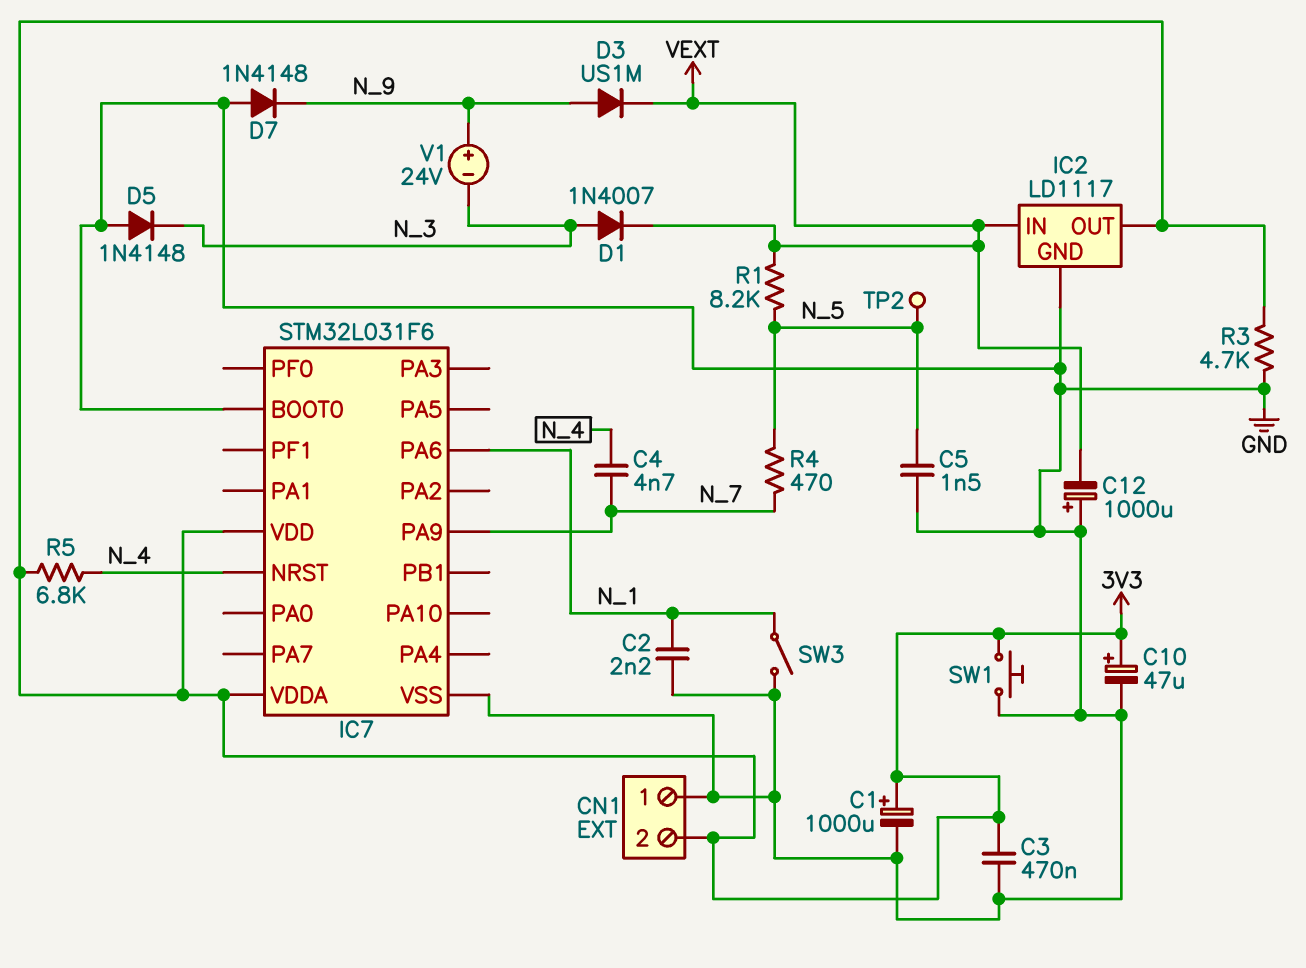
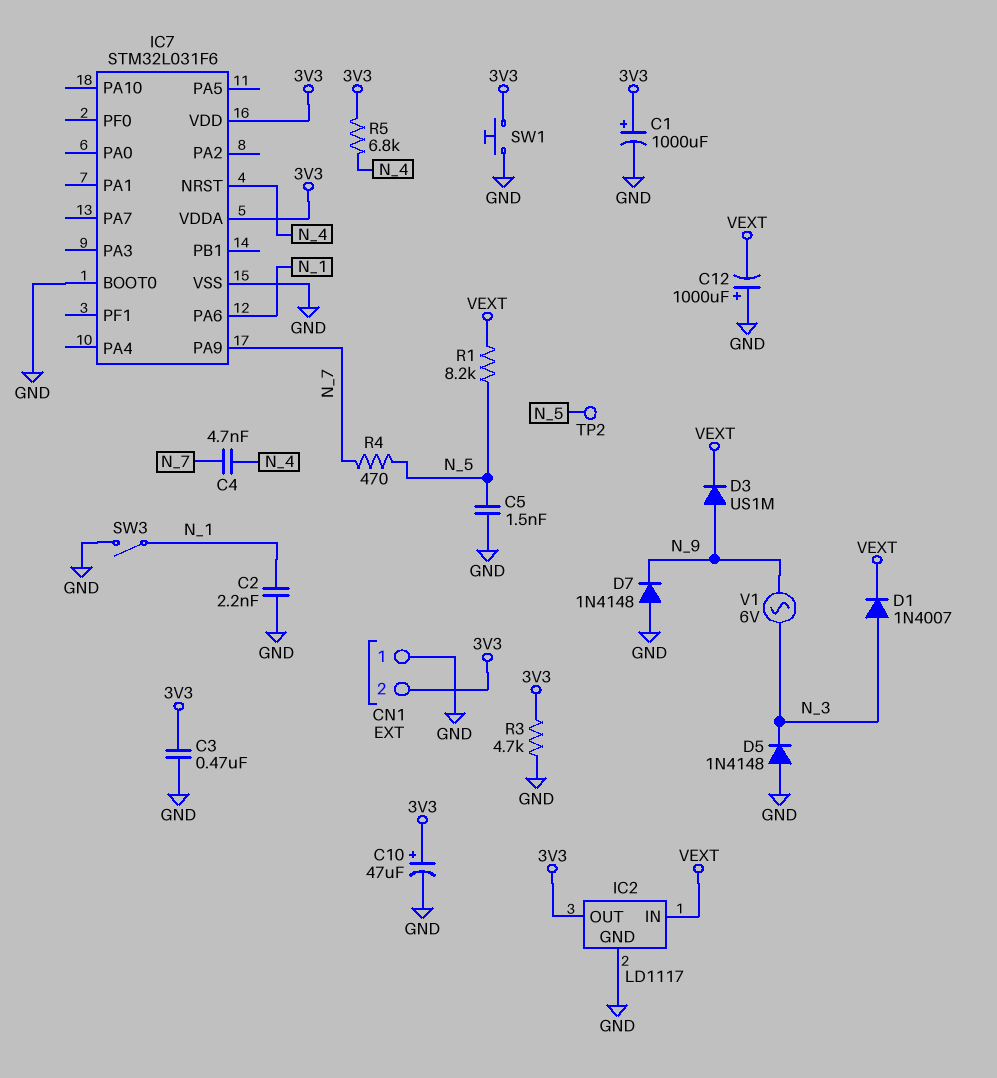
V1: 24V (plus N_9, minus N_3) -> AC 6V (N_3, N_9)

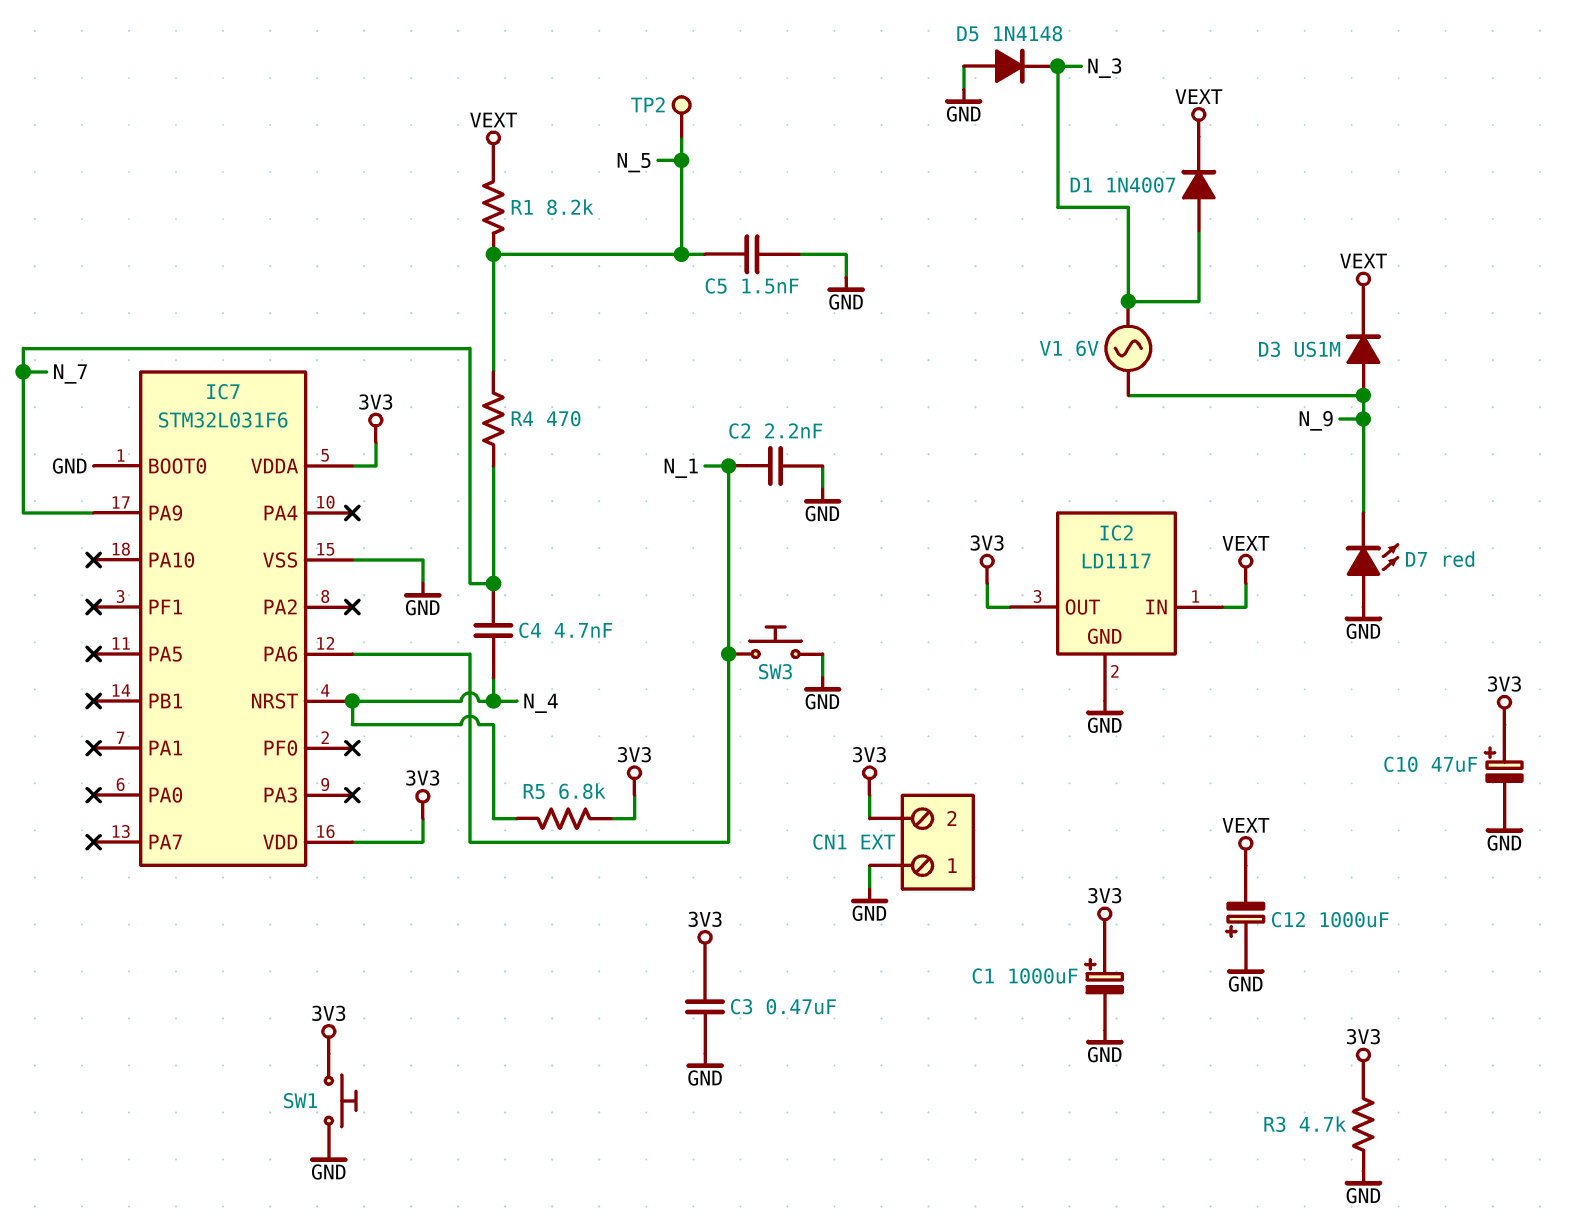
D7: diode 1N4148 (A GND, K N_9) -> LED red (A GND, K N_9)
SW3: switch (GND, N_1) -> button (GND, N_1)

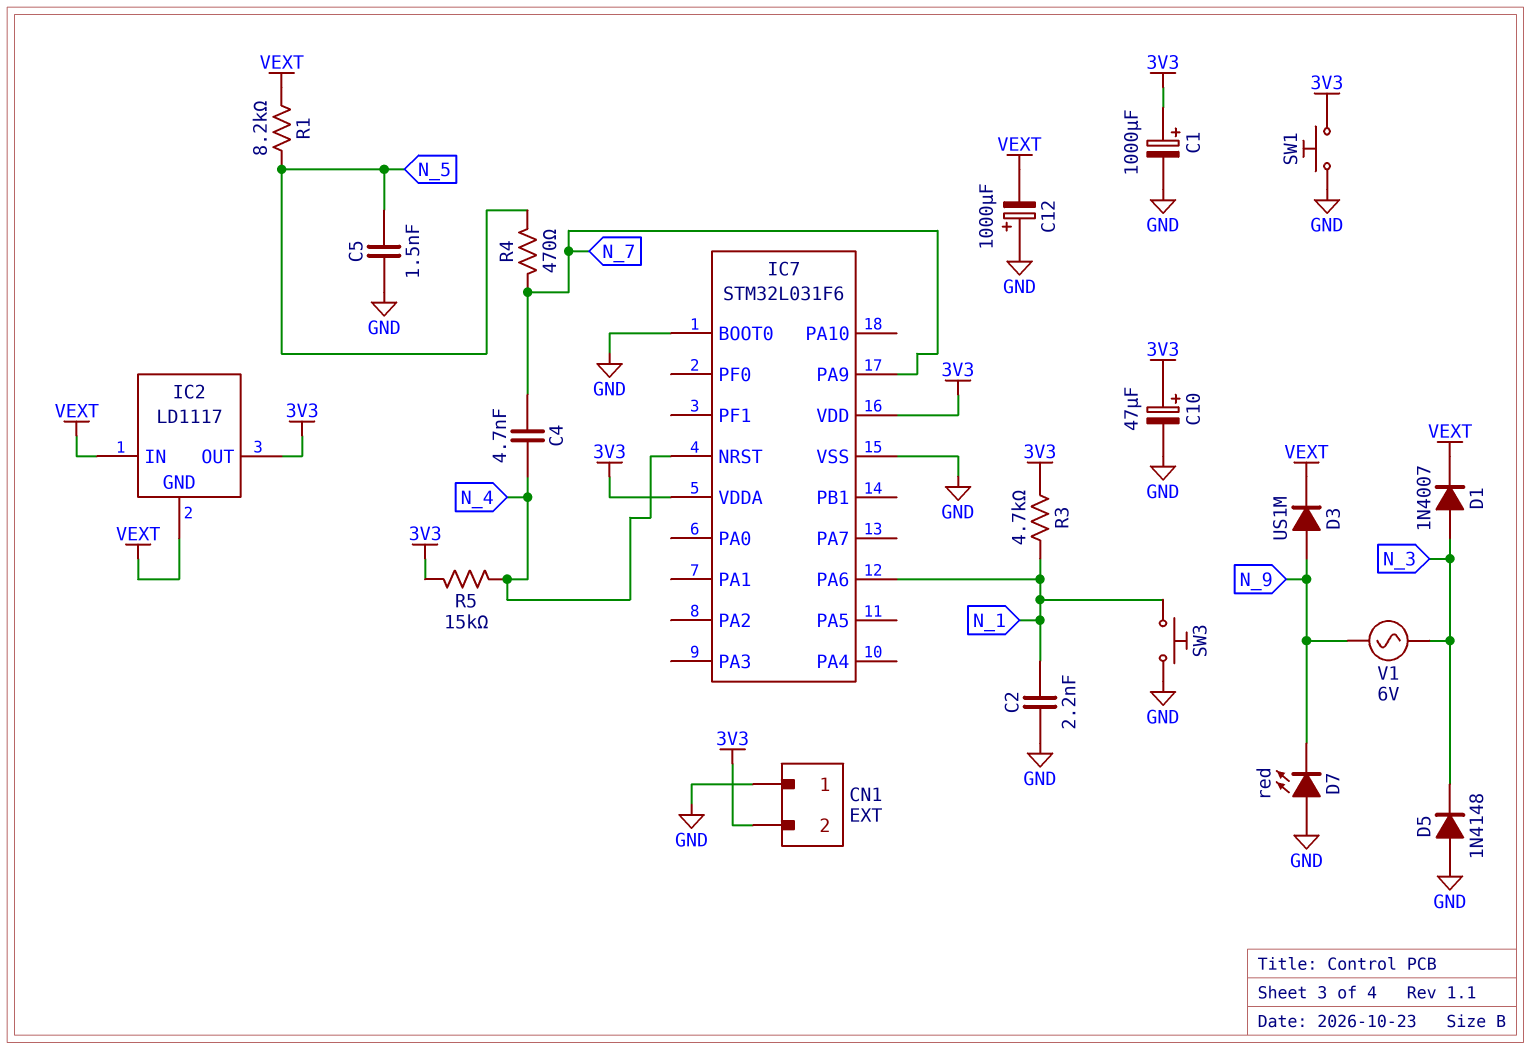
C3: 470nF (3V3, GND) -> none
IC2 pin GND: GND -> VEXT
R3: 4.7k (3V3, GND) -> 4.7k (3V3, N_1)
R5: 6.8k (3V3, N_4) -> 15k (3V3, N_4)
TP2: test point (N_5) -> none

